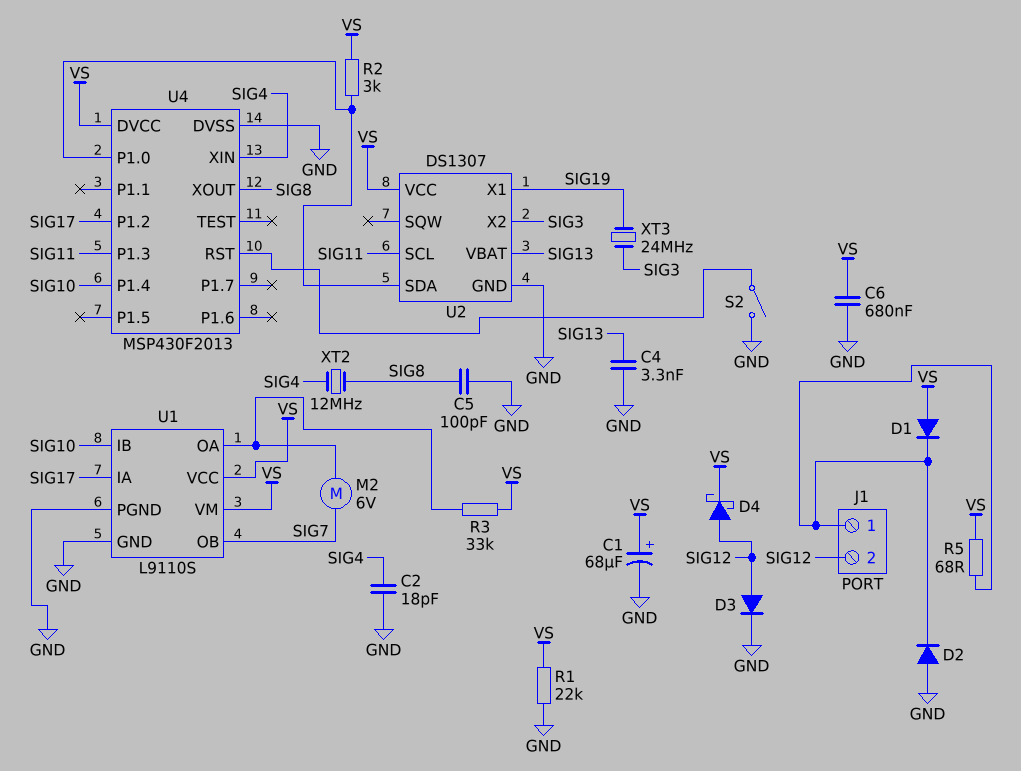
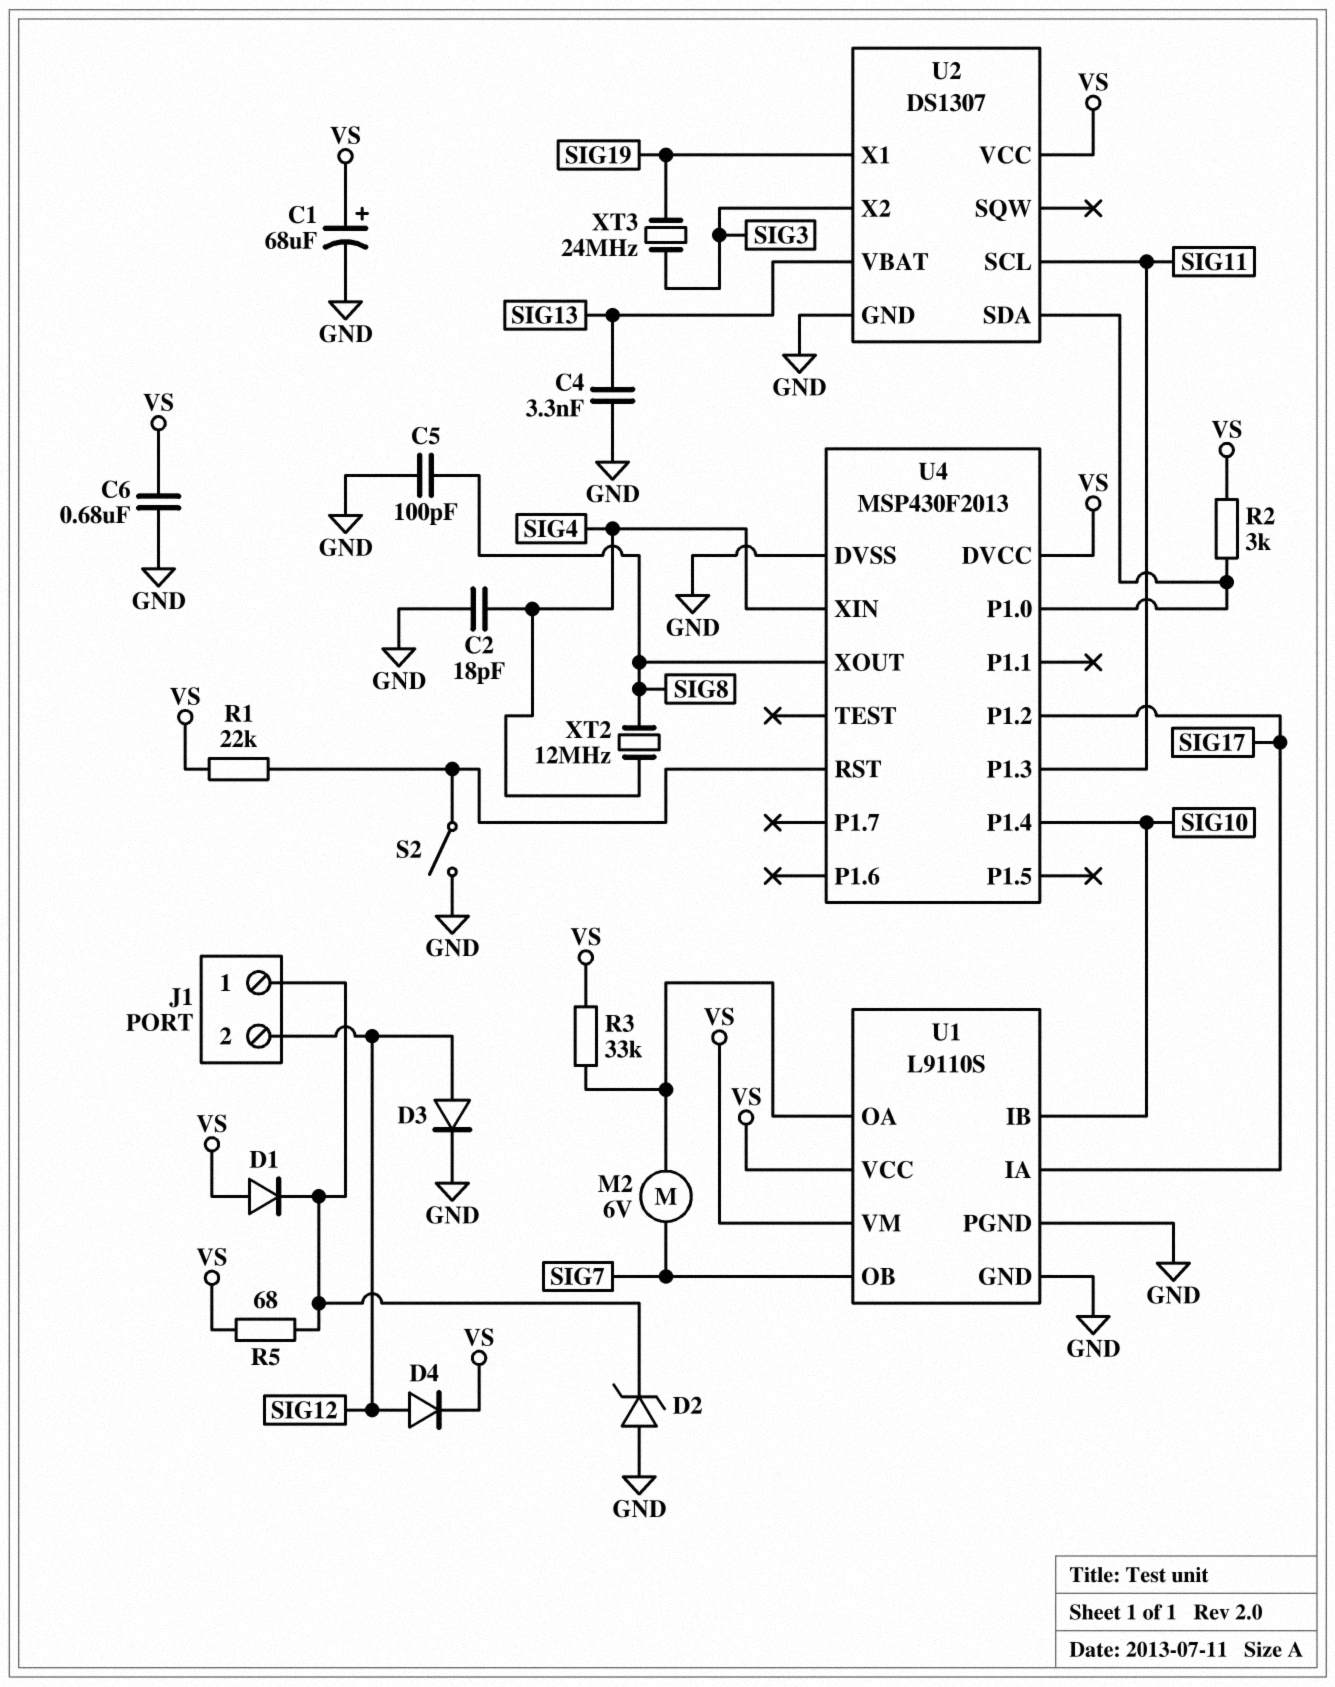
D2: diode (A GND, K J1/1) -> zener (A GND, K J1/1)
D4: schottky (A SIG12, K VS) -> diode (A SIG12, K VS)
R1: 22k (GND, VS) -> 22k (U4/RST, VS)

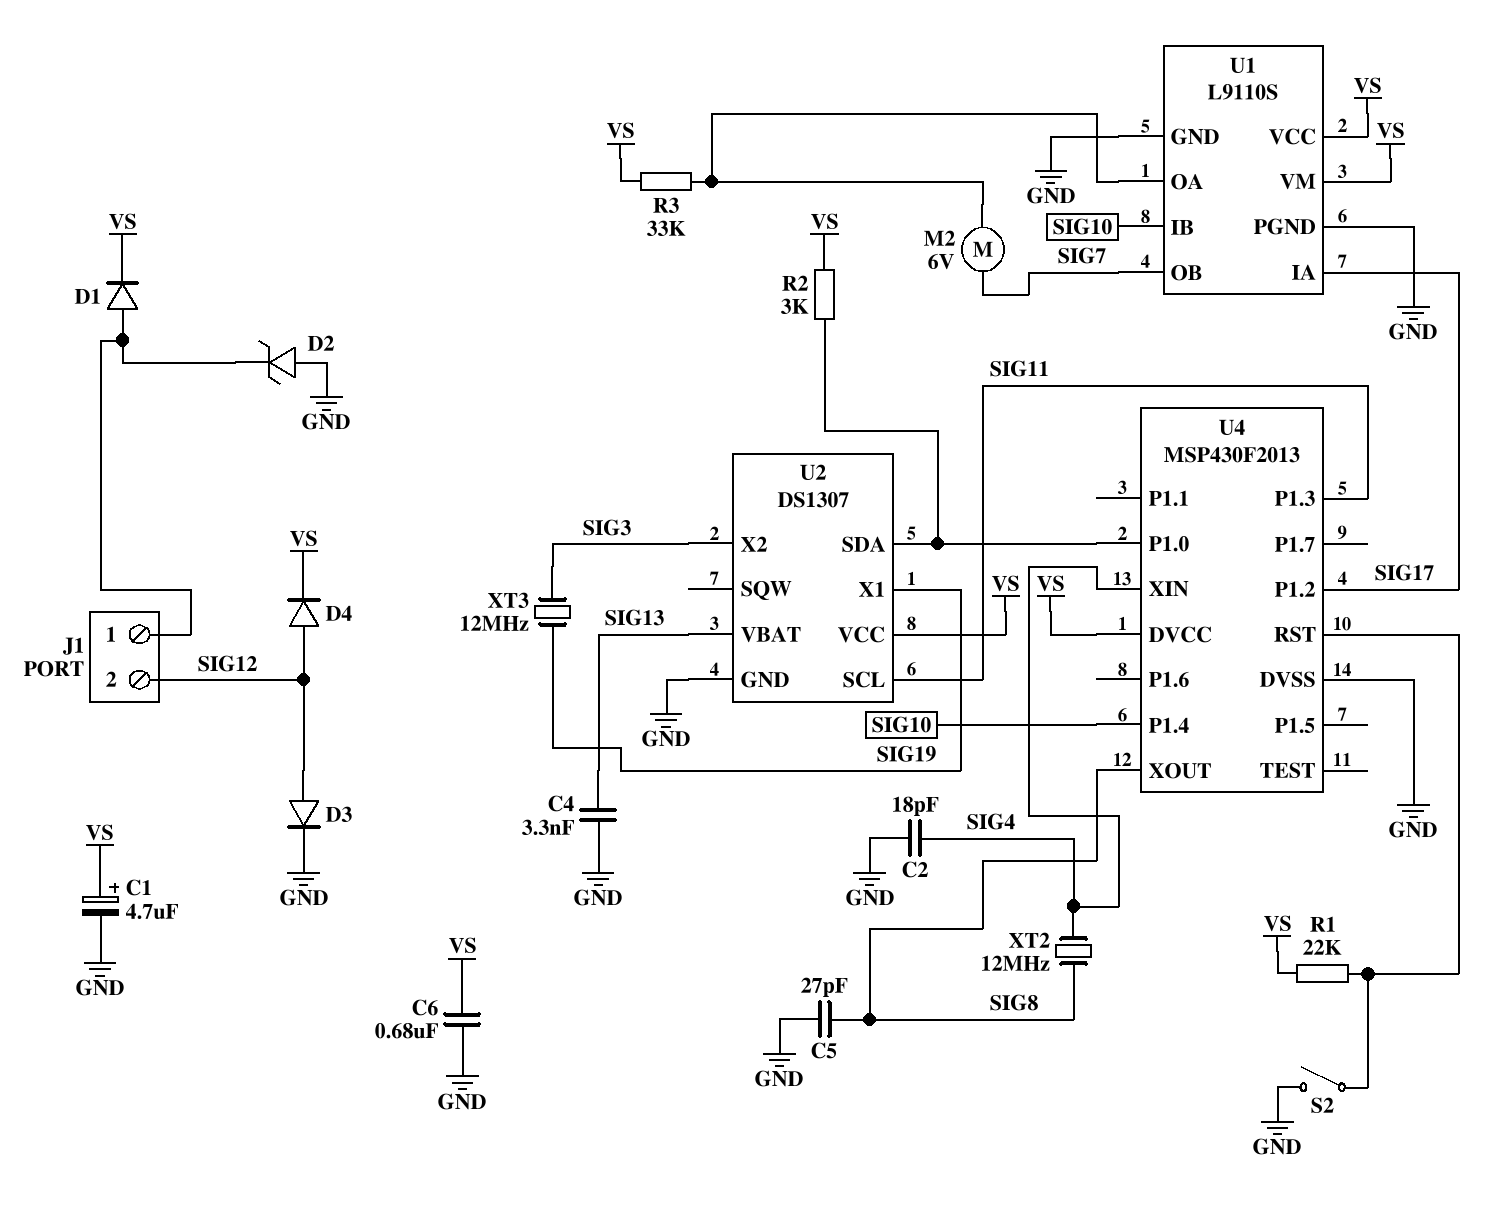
C1: 68uF (plus VS, minus GND) -> 4.7uF (plus VS, minus GND)
C5: 100pF (GND, SIG8) -> 27pF (GND, SIG8)
D1: diode (A VS, K J1/1) -> diode (A J1/1, K VS)
R5: 68 (J1/1, VS) -> none
XT3: 24MHz (SIG3, SIG19) -> 12MHz (SIG3, SIG19)

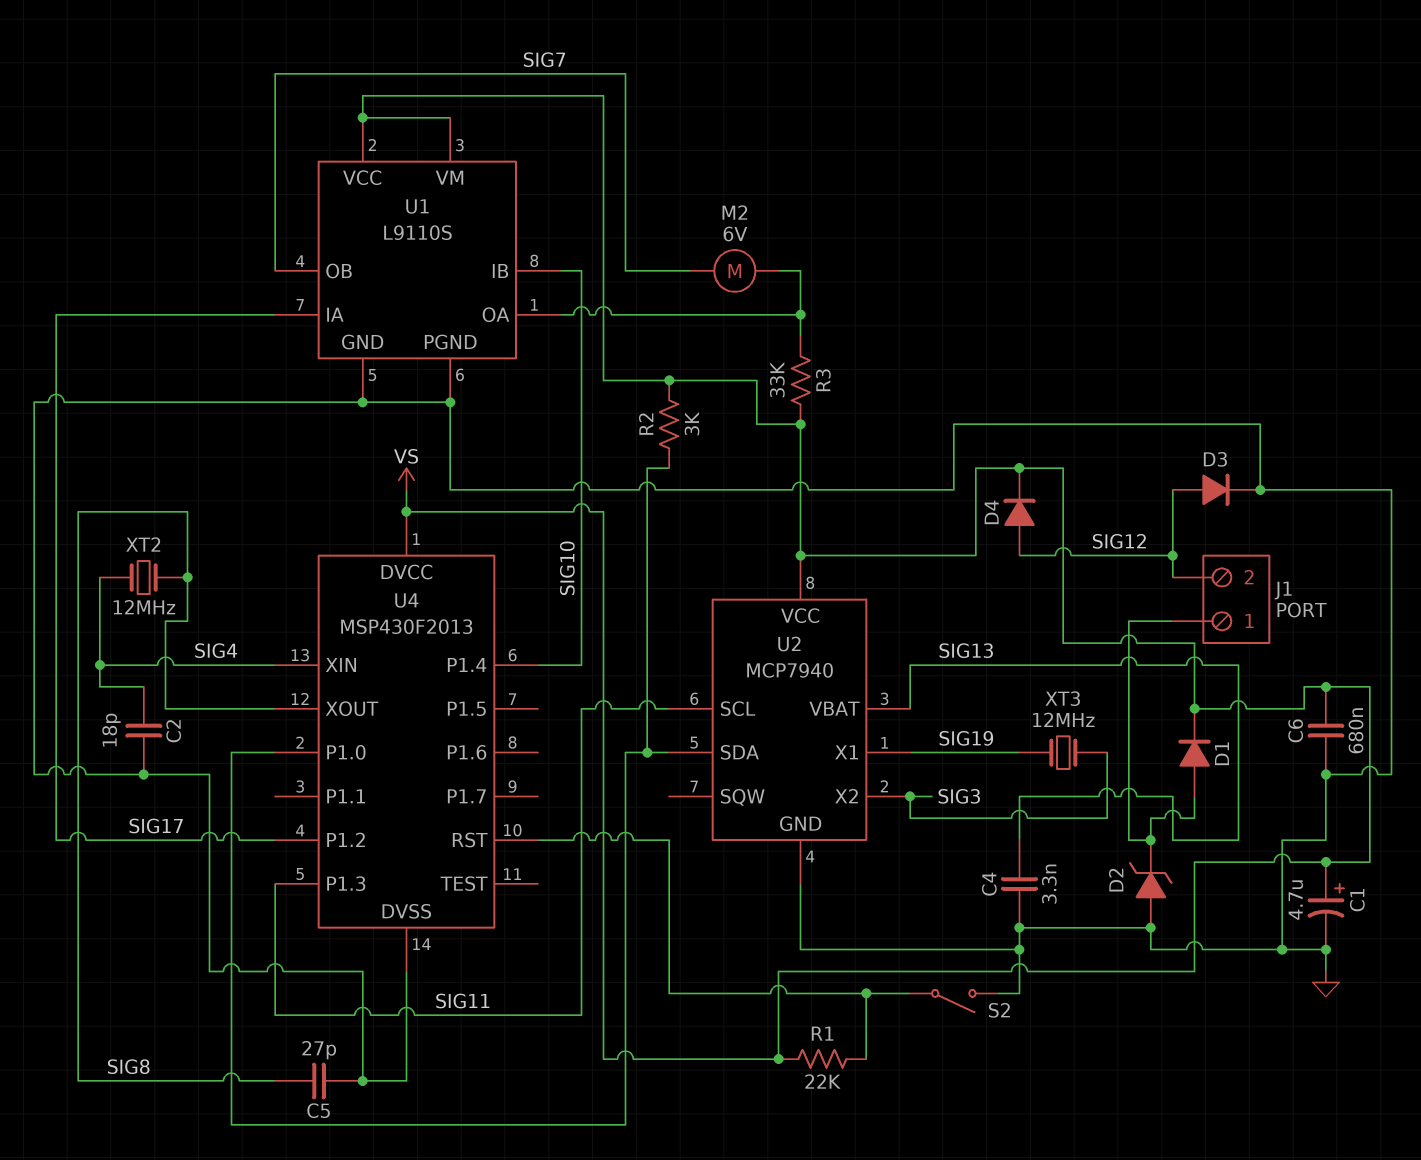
U2: DS1307 -> MCP7940

